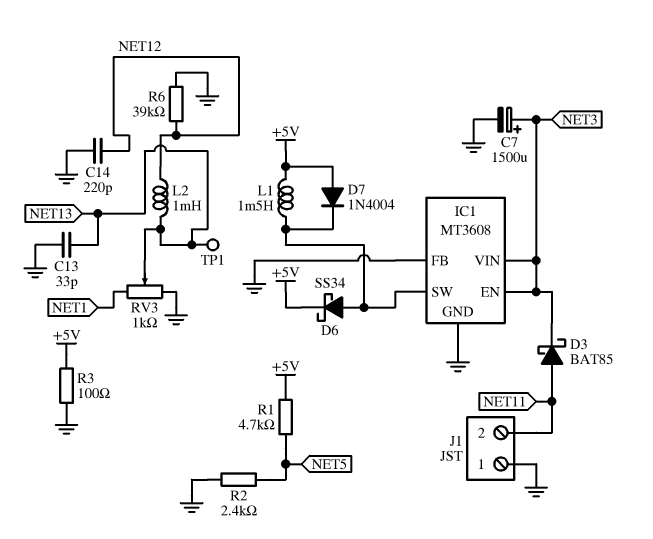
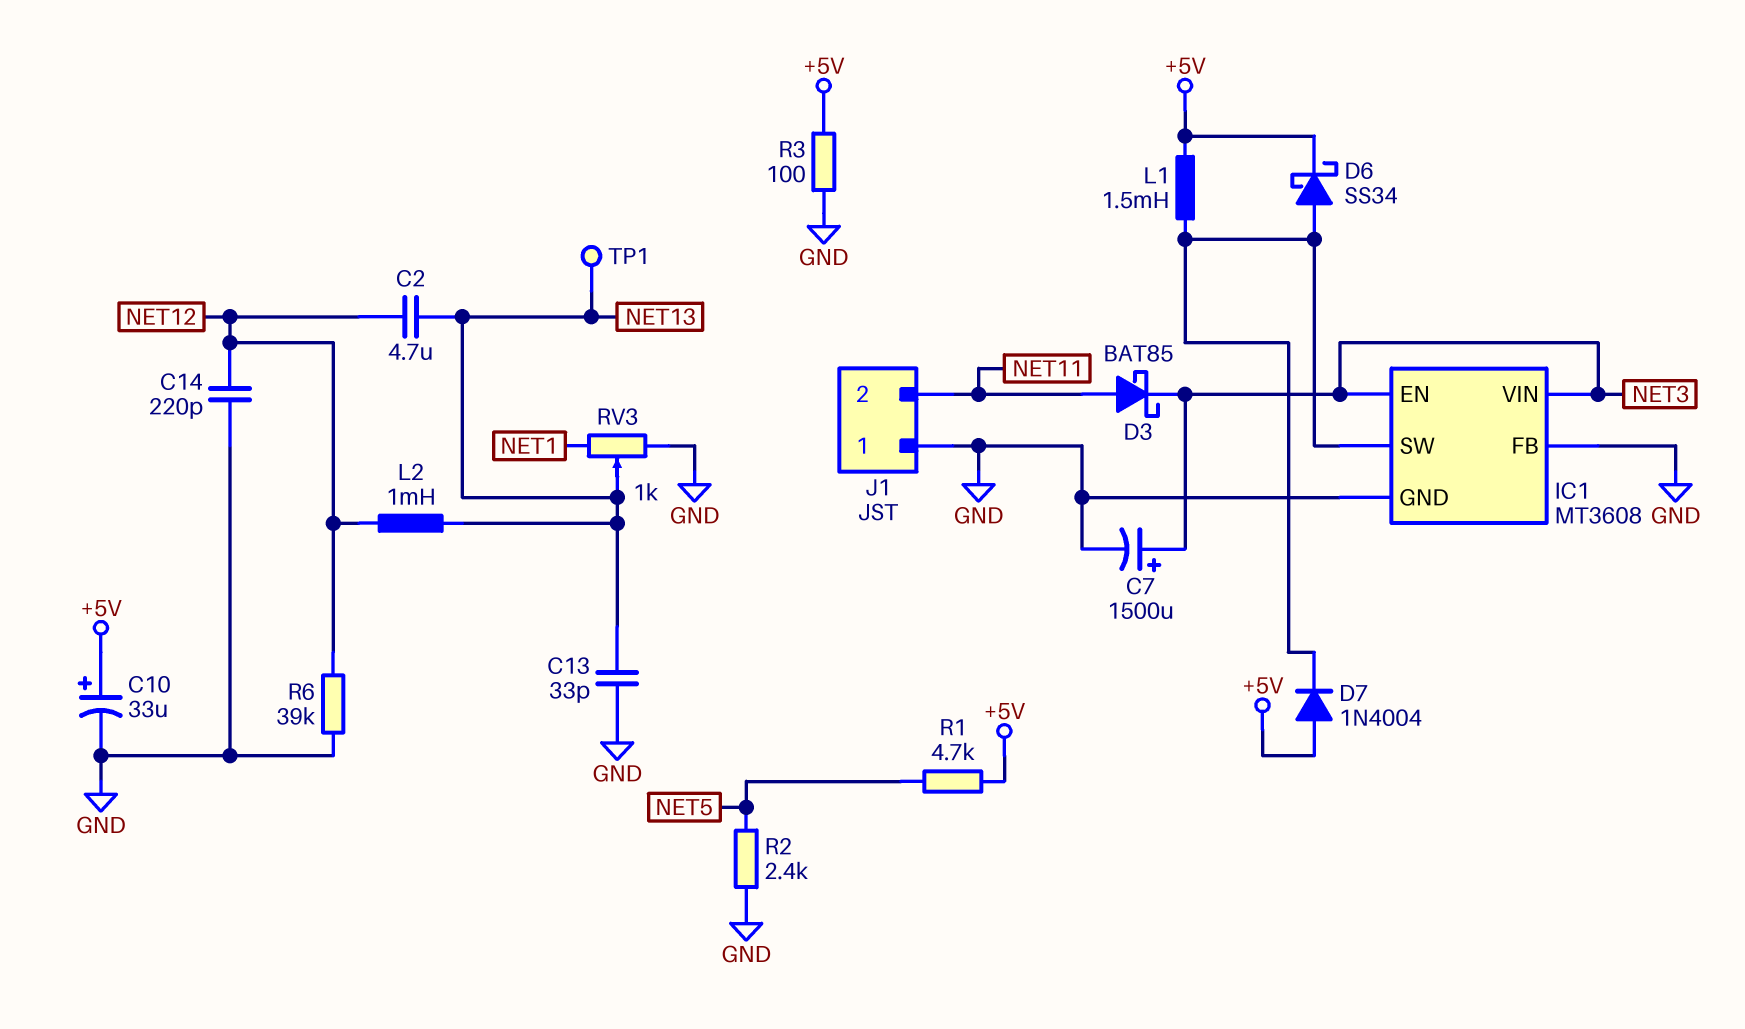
C2: none -> 4.7uF (NET12, NET13)
C10: none -> 33uF (plus +5V, minus GND)

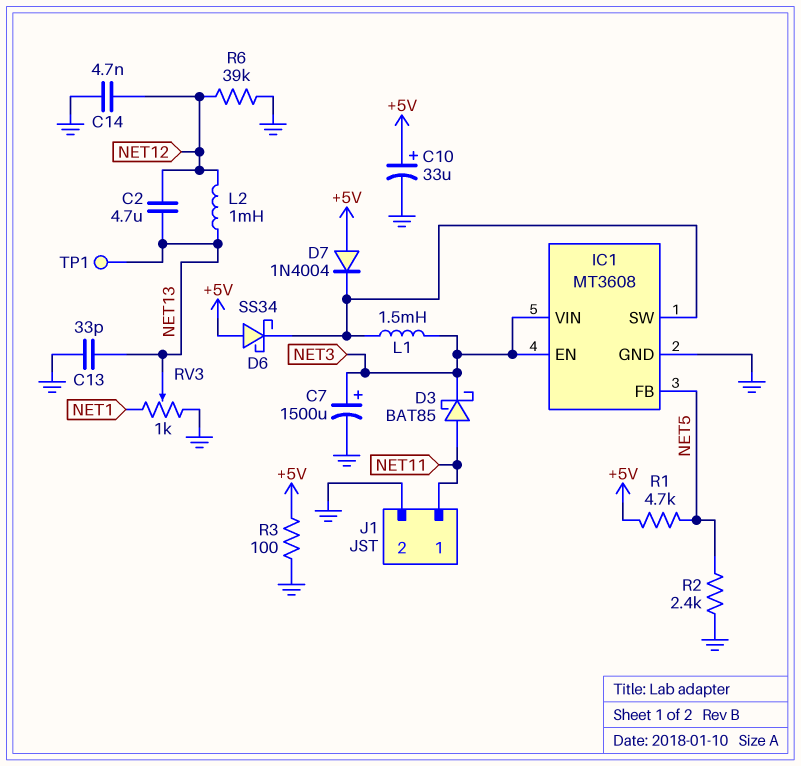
C14: 220pF (GND, NET12) -> 4.7nF (GND, NET12)
D6: schottky SS34 (A IC1/SW, K +5V) -> schottky SS34 (A +5V, K IC1/SW)
IC1 pin FB: GND -> NET5
J1 pin 1: GND -> NET11
J1 pin 2: NET11 -> GND
L1: 1.5mH (+5V, IC1/SW) -> 1.5mH (IC1/SW, NET3)

